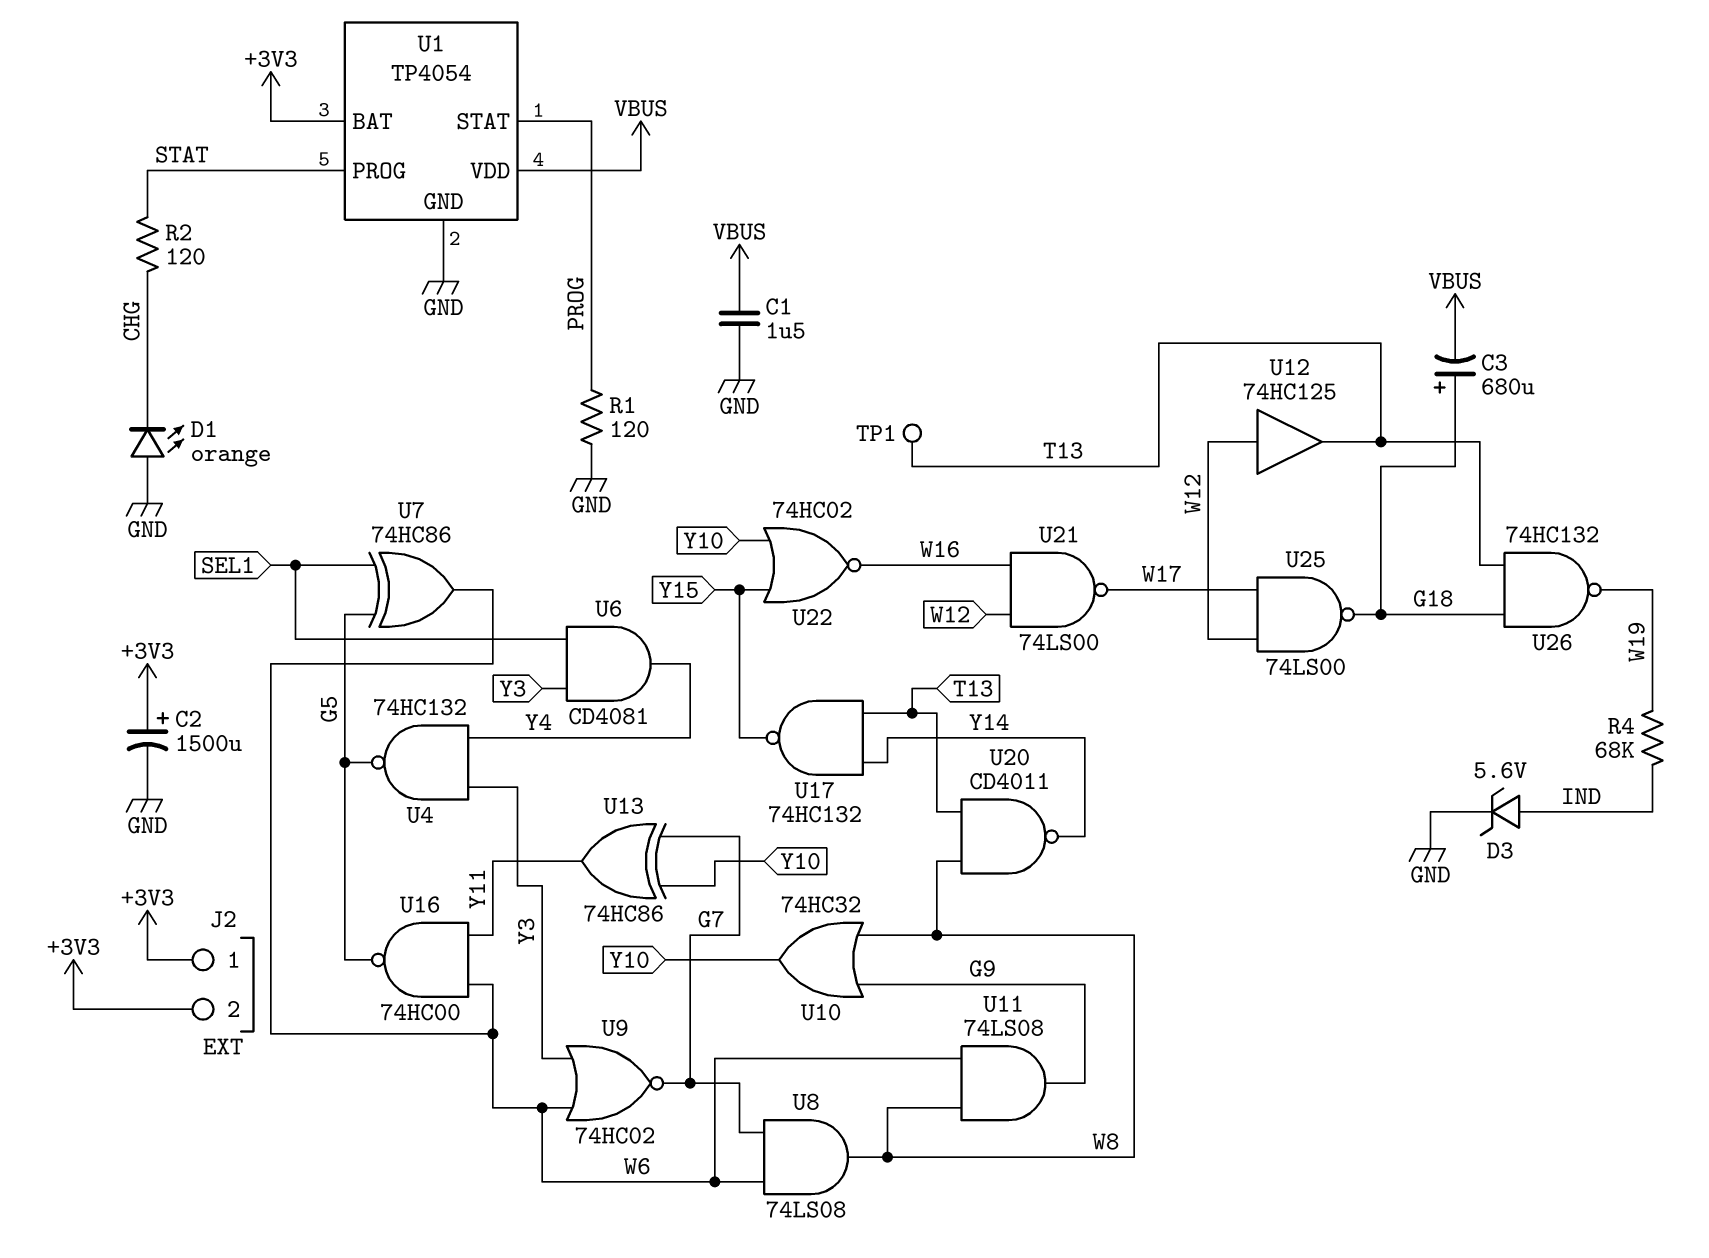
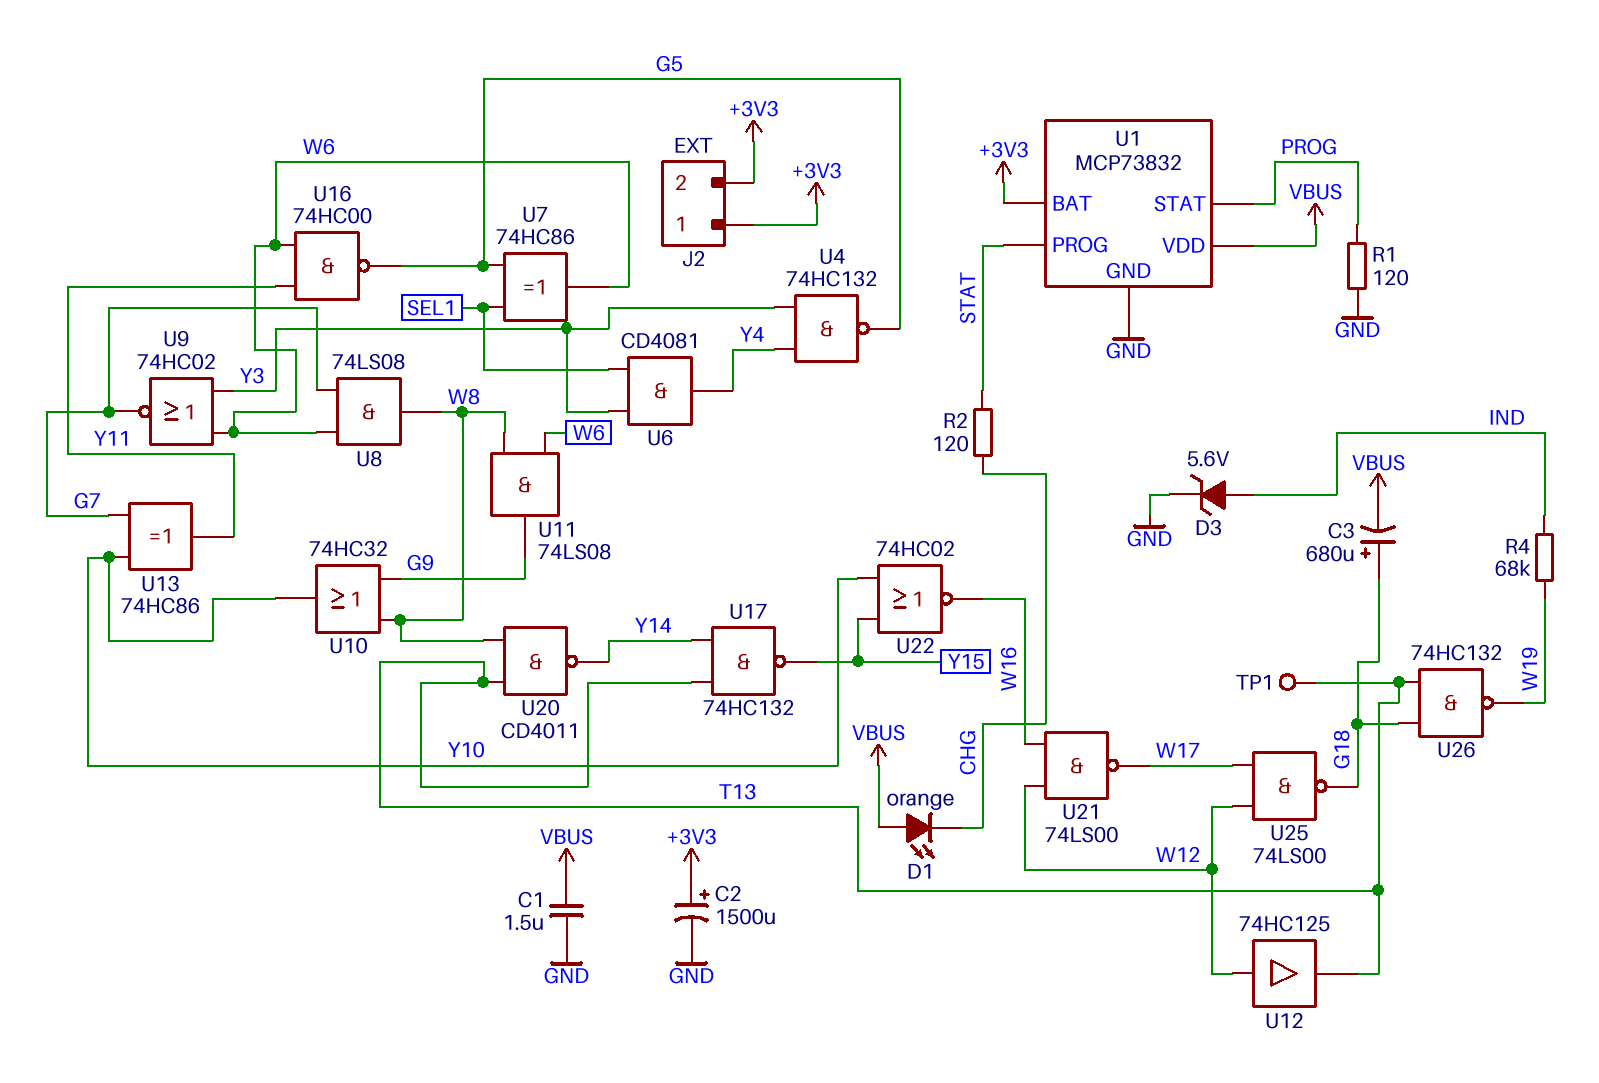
D1: LED orange (A GND, K CHG) -> LED orange (A VBUS, K CHG)
U1: TP4054 -> MCP73832

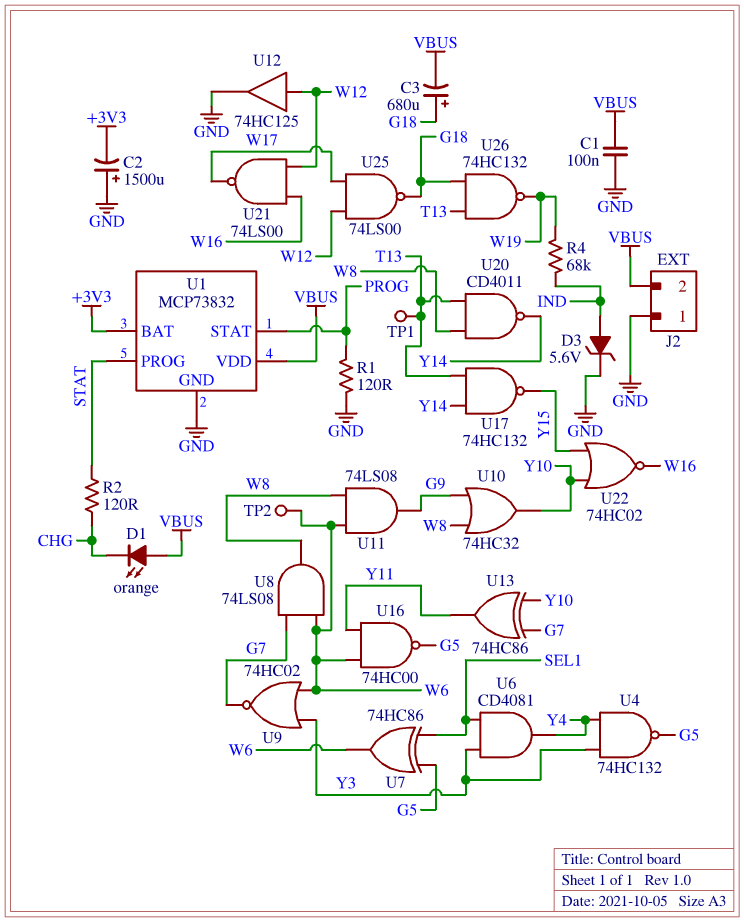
C1: 1.5uF (GND, VBUS) -> 100nF (GND, VBUS)
C2: 1500uF (plus +3V3, minus GND) -> 1500uF (plus GND, minus +3V3)
J2 pin 1: +3V3 -> GND
J2 pin 2: +3V3 -> VBUS
TP2: none -> test point (W6)
U12: buffer 74HC125 (in W12, out T13) -> buffer 74HC125 (in W12, out GND)

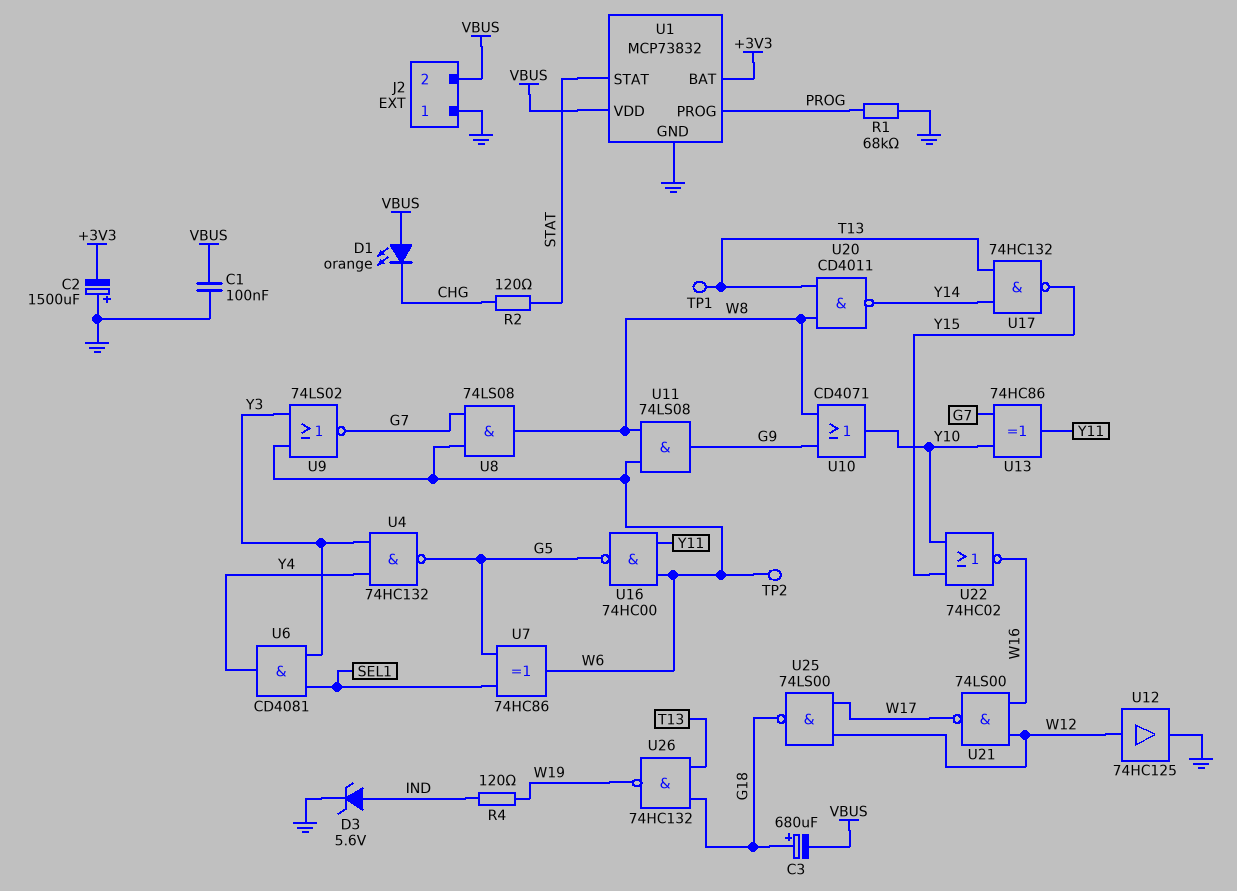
R1: 120 (GND, PROG) -> 68k (GND, PROG)
R4: 68k (IND, W19) -> 120 (IND, W19)
U1 pin PROG: STAT -> PROG
U1 pin STAT: PROG -> STAT
U9: NOR 74HC02 (in W6, in Y3, out G7) -> NOR 74LS02 (in W6, in Y3, out G7)
U10: OR 74HC32 (in G9, in W8, out Y10) -> OR CD4071 (in G9, in W8, out Y10)

